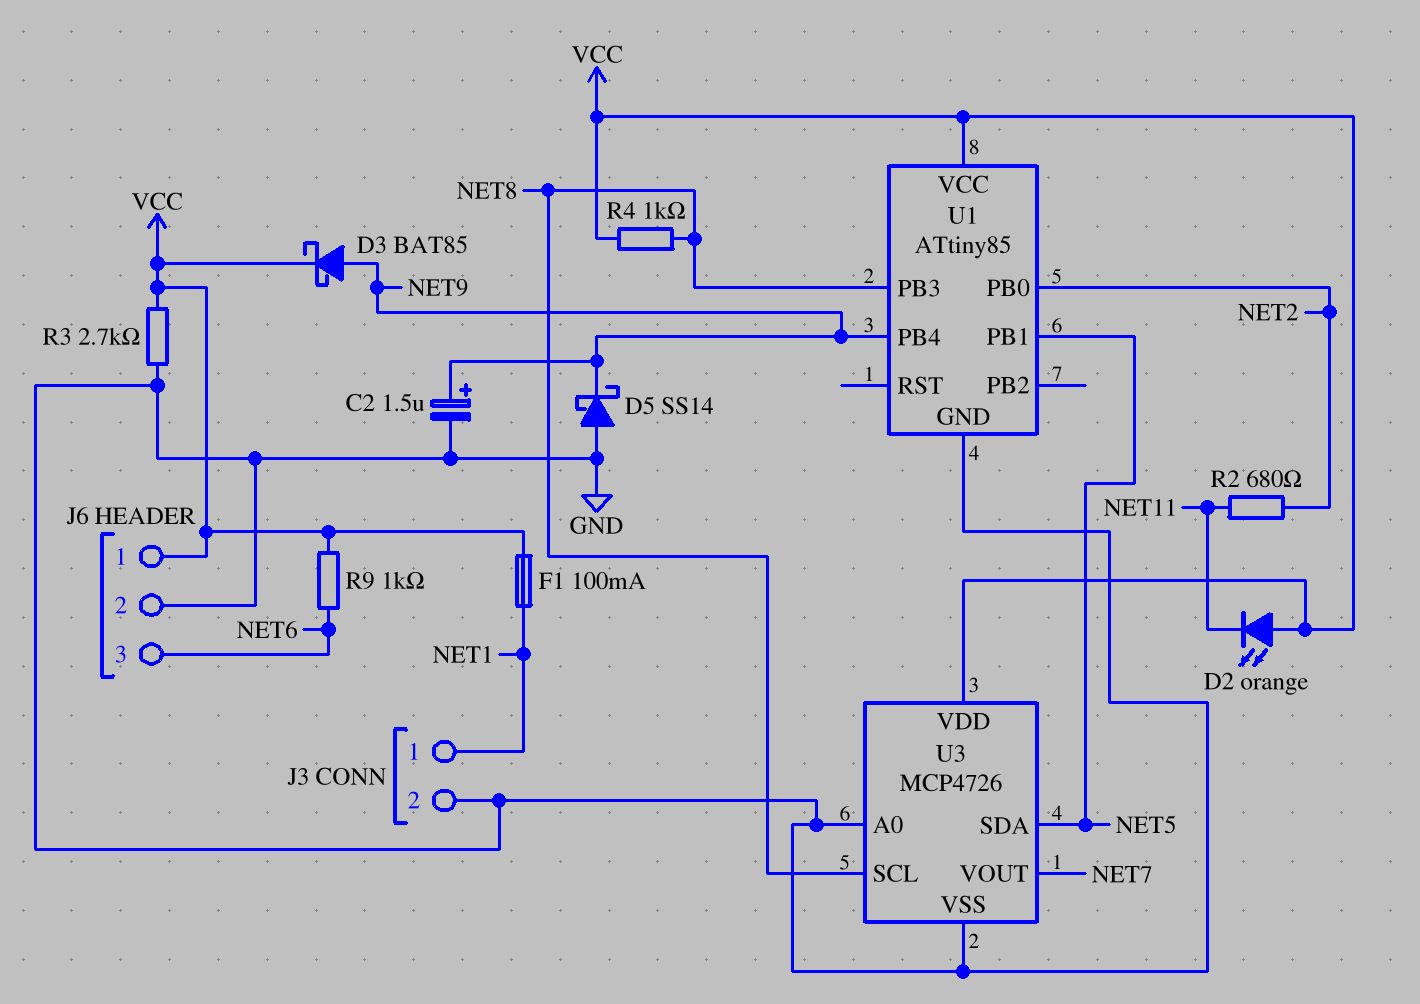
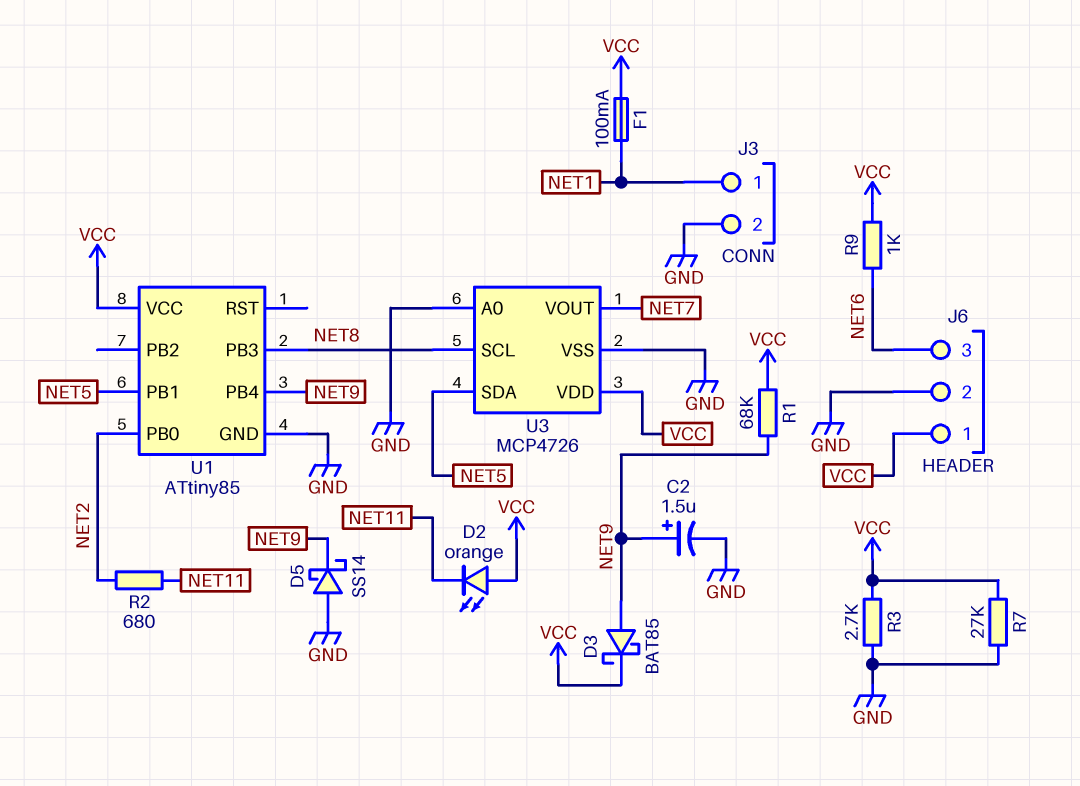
R1: none -> 68k (NET9, VCC)
R4: 1k (NET8, VCC) -> none
R7: none -> 27k (GND, VCC)

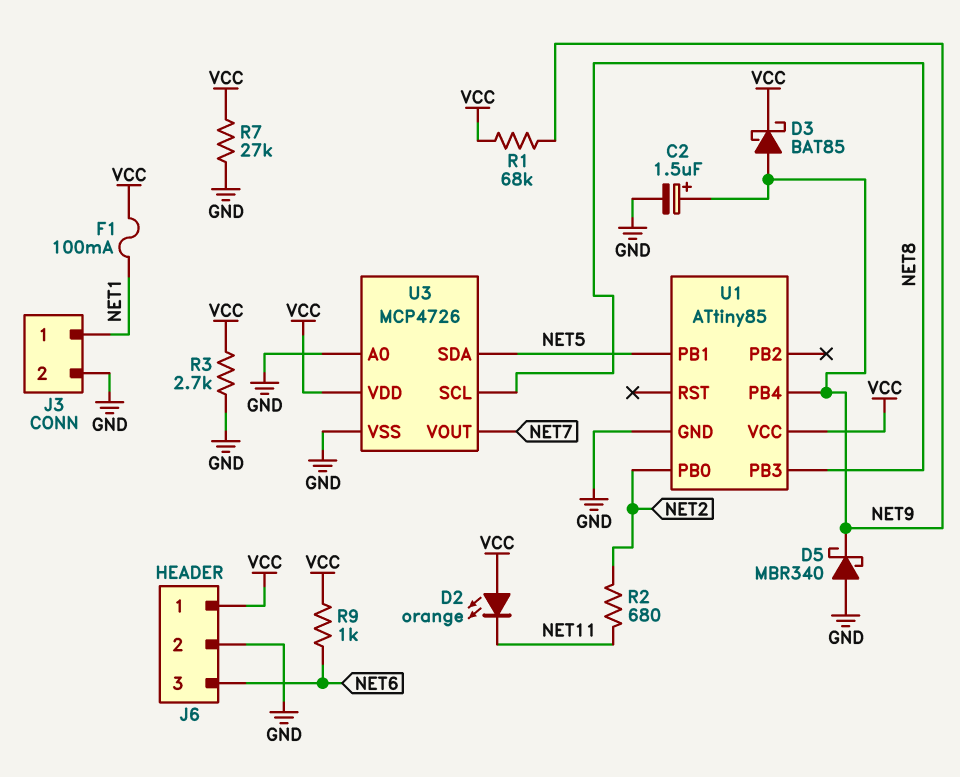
D5: schottky SS14 (A GND, K NET9) -> schottky MBR340 (A GND, K NET9)

